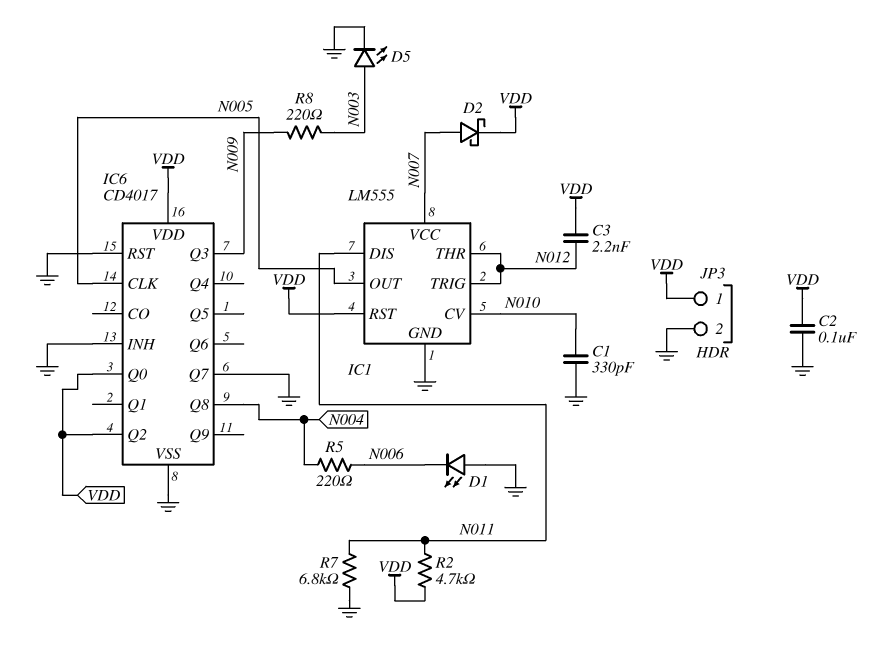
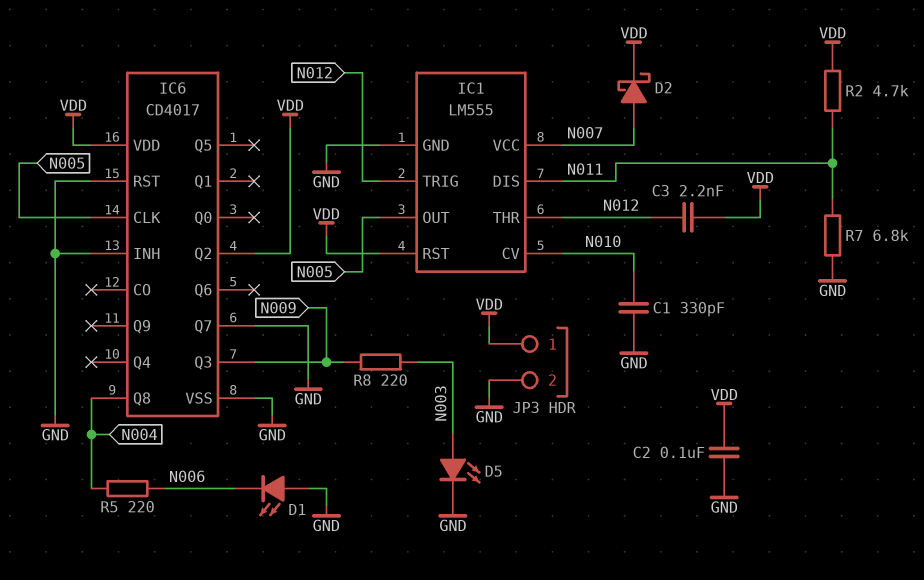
IC6 pin Q0: VDD -> none

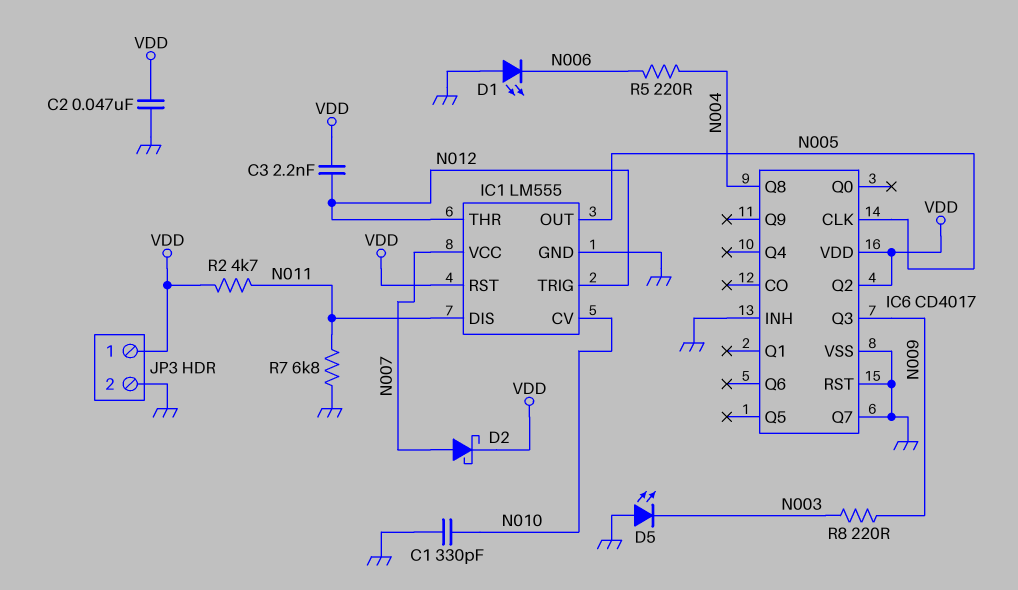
C2: 100nF (GND, VDD) -> 47nF (GND, VDD)
D5: LED (A N003, K GND) -> LED (A GND, K N003)

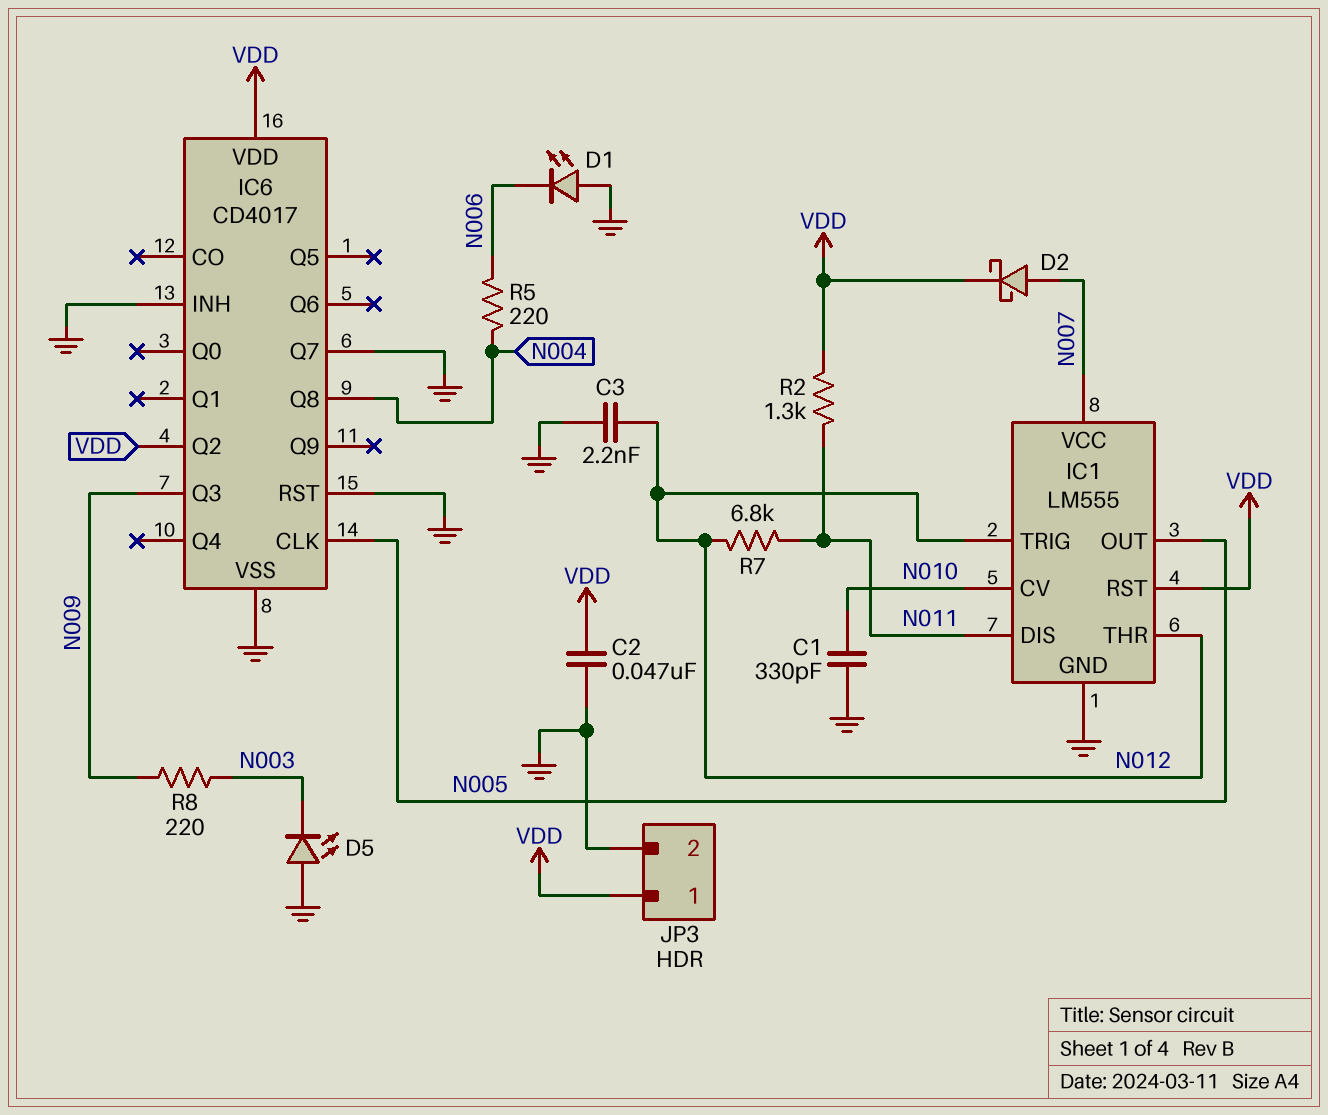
C3: 2.2nF (N012, VDD) -> 2.2nF (GND, N012)
R2: 4.7k (N011, VDD) -> 1.3k (N011, VDD)
R7: 6.8k (GND, N011) -> 6.8k (N011, N012)

